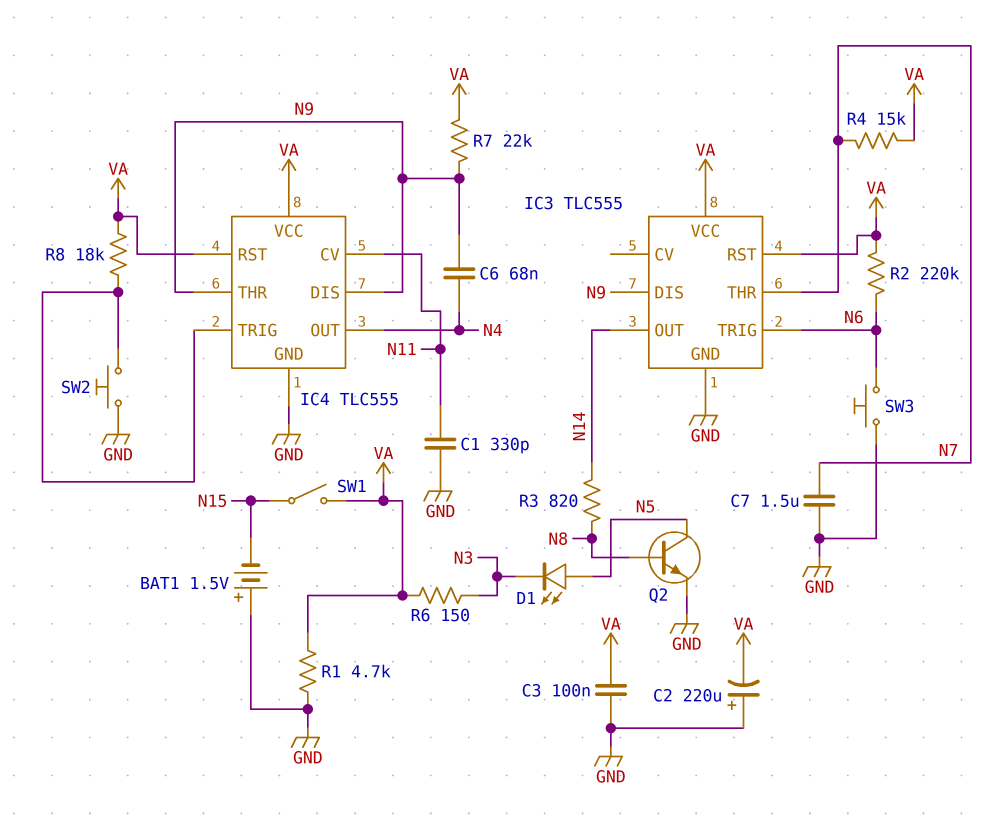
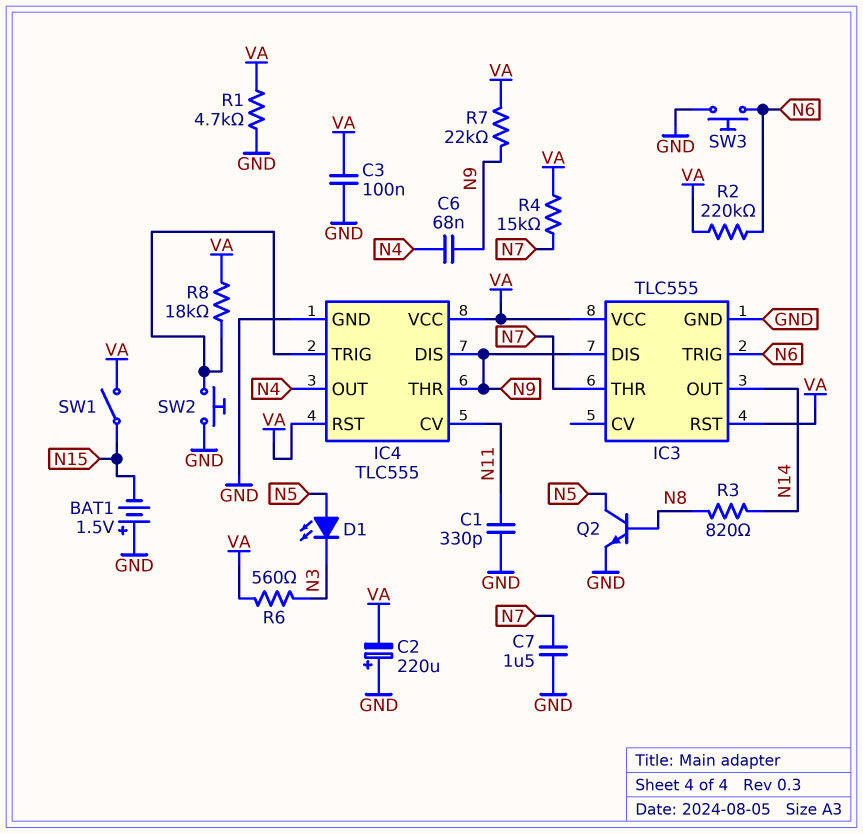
R6: 150 (N3, VA) -> 560 (N3, VA)

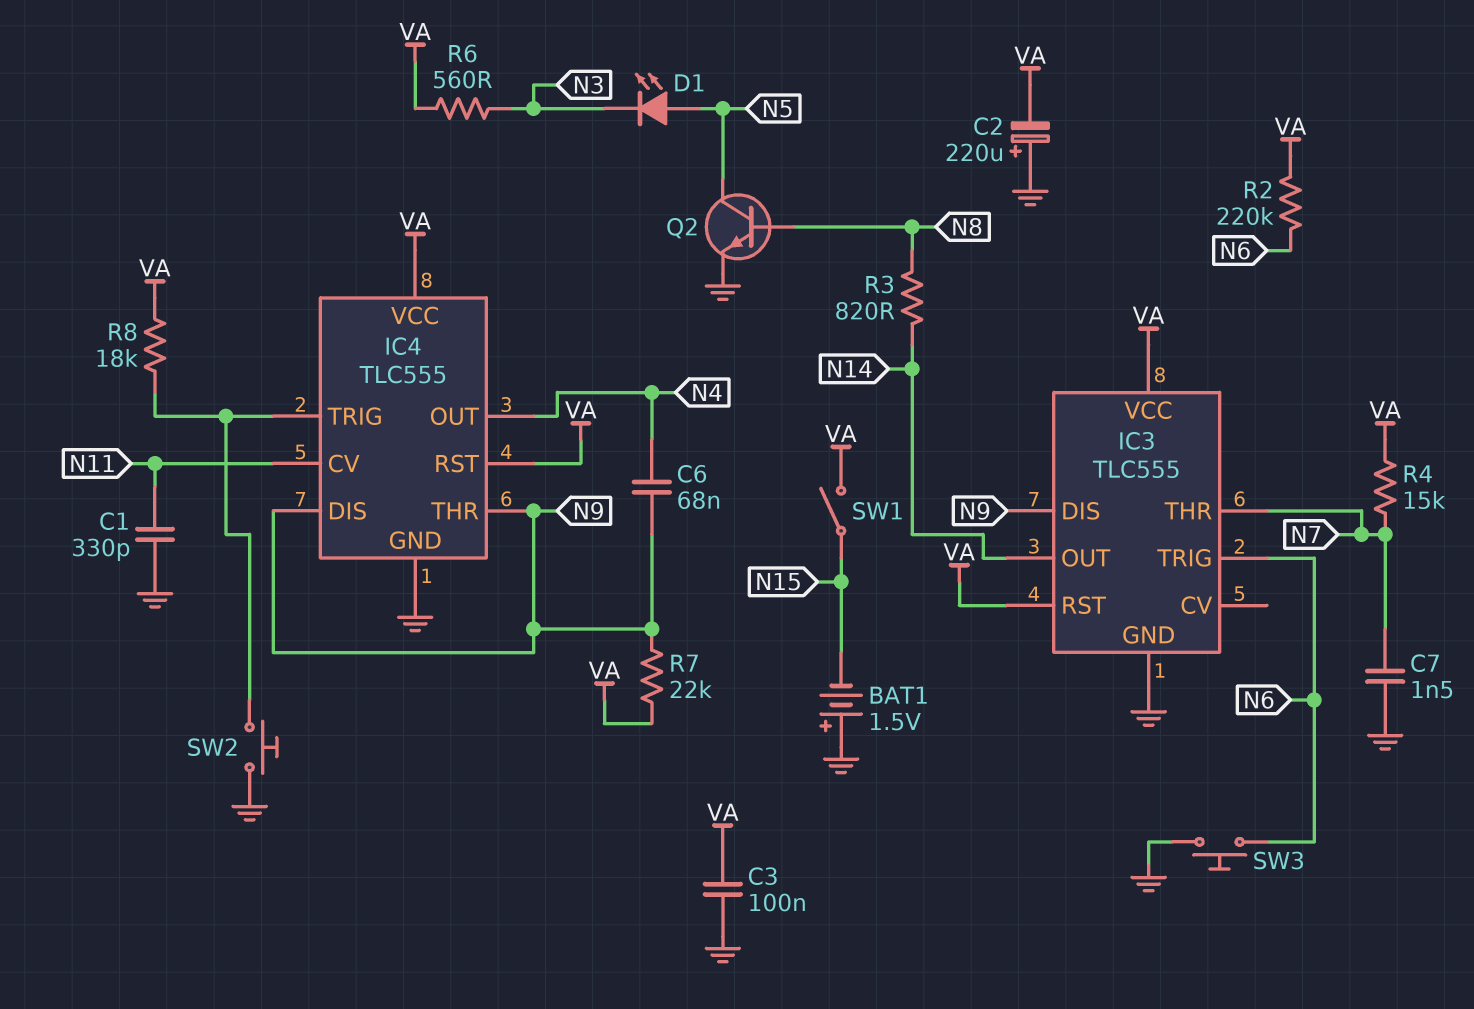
C7: 1.5uF (GND, N7) -> 1.5nF (GND, N7)
R1: 4.7k (GND, VA) -> none

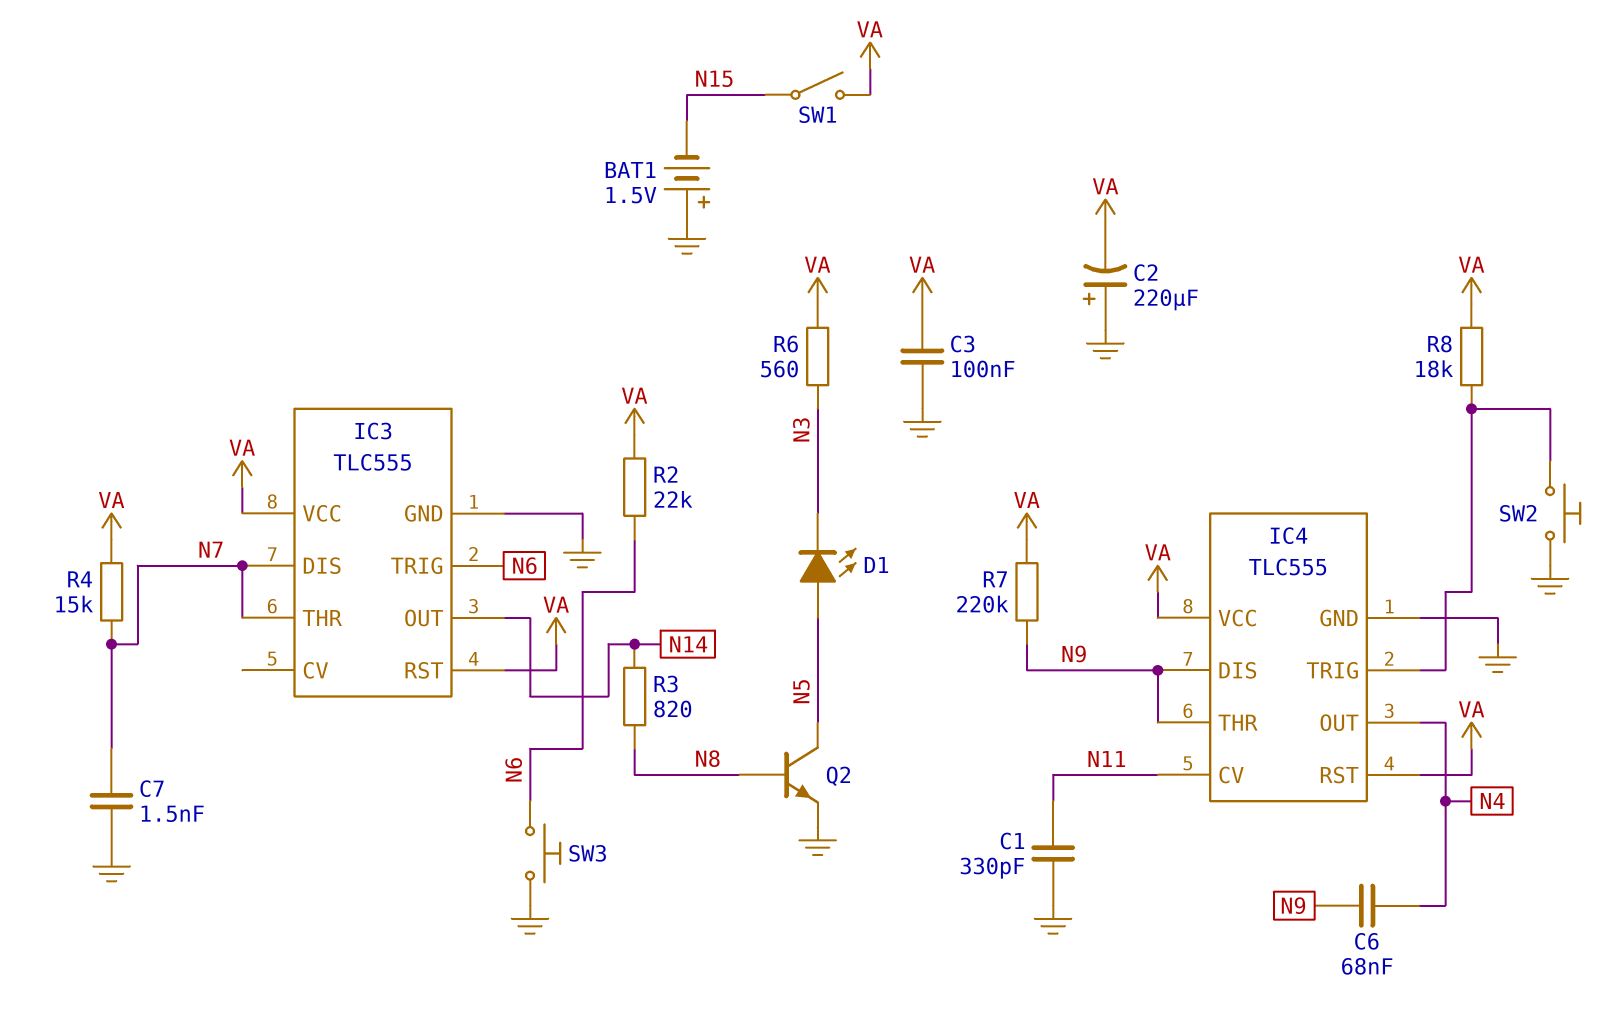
IC3 pin DIS: N9 -> N7
R2: 220k (N6, VA) -> 22k (N6, VA)
R7: 22k (N9, VA) -> 220k (N9, VA)

